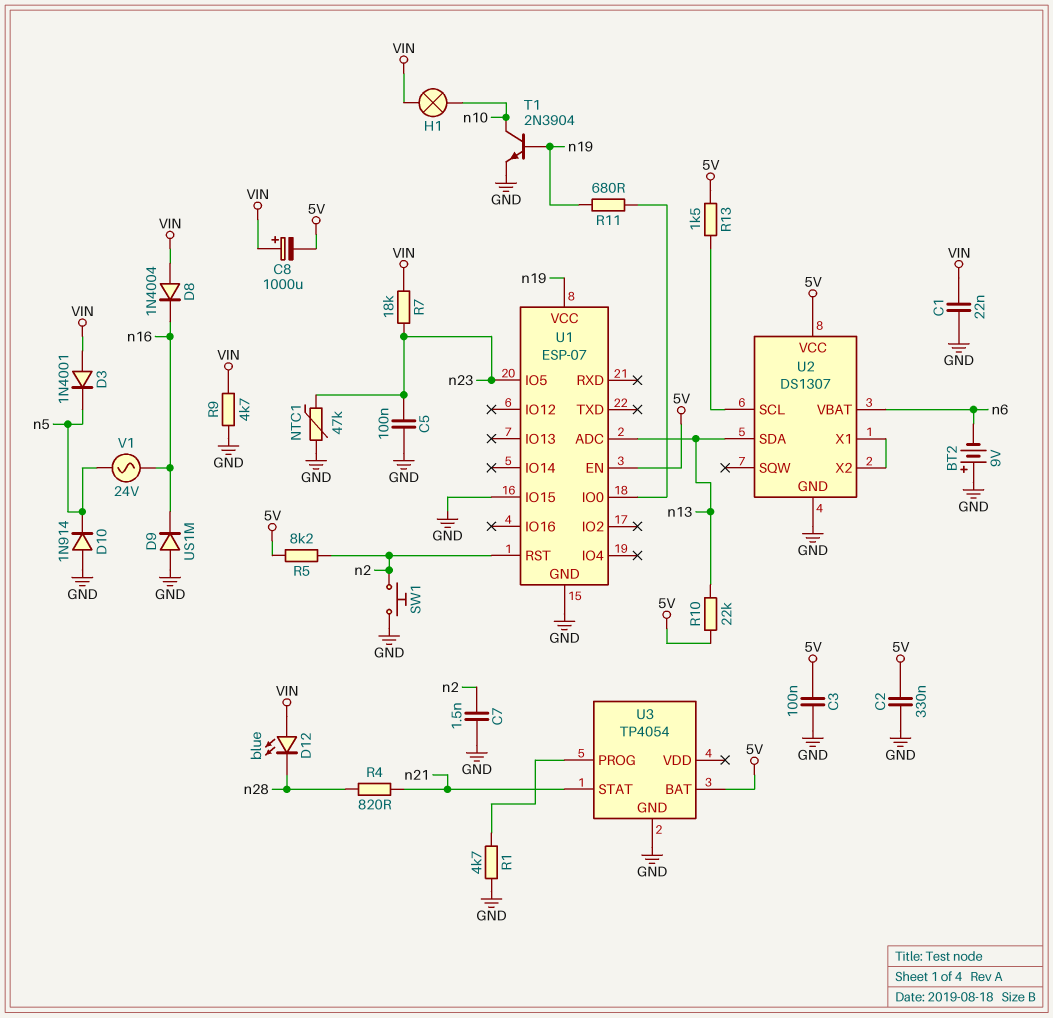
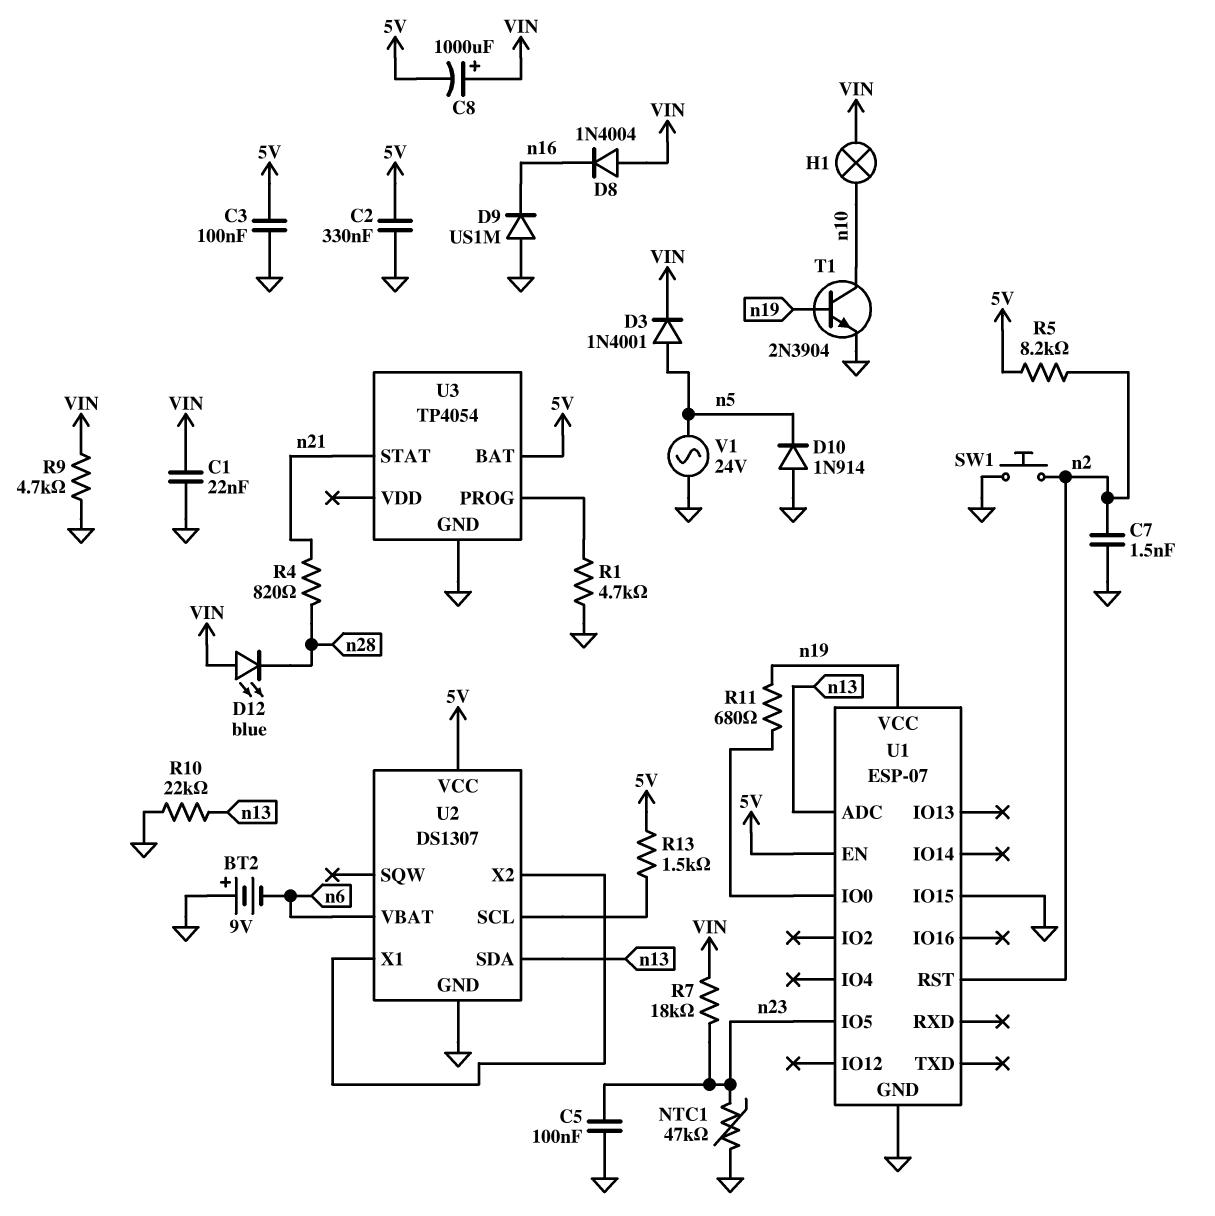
D3: diode 1N4001 (A VIN, K n5) -> diode 1N4001 (A n5, K VIN)
R10: 22k (5V, n13) -> 22k (GND, n13)
V1: AC 24V (n5, n16) -> AC 24V (GND, n5)

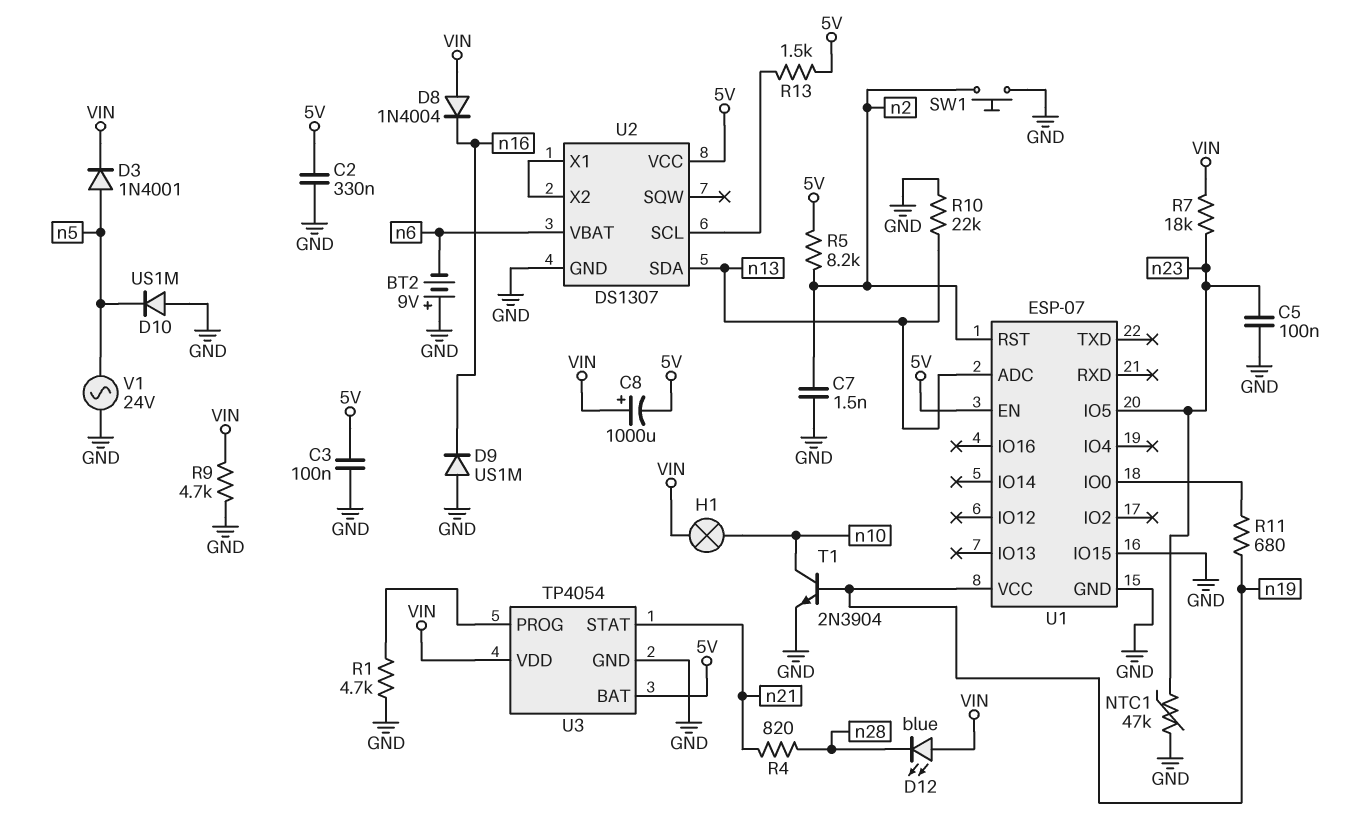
C1: 22nF (GND, VIN) -> none
D10: diode 1N914 (A GND, K n5) -> diode US1M (A GND, K n5)
U3 pin VDD: none -> VIN

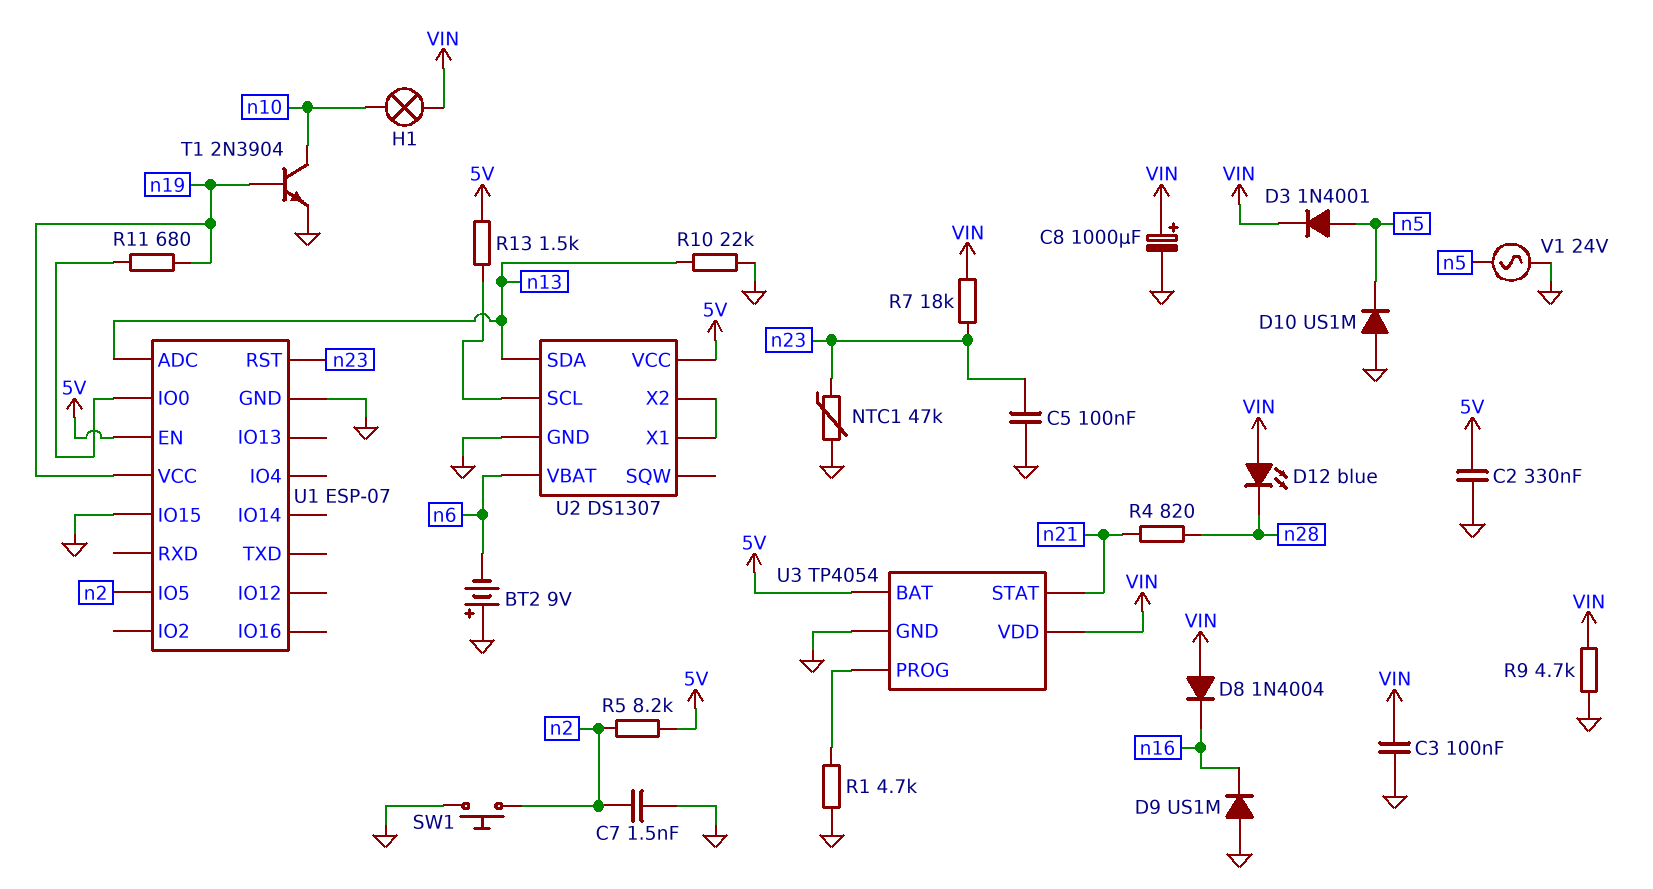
C3: 100nF (5V, GND) -> 100nF (GND, VIN)
C8: 1000uF (plus VIN, minus 5V) -> 1000uF (plus VIN, minus GND)
U1 pin IO5: n23 -> n2
U1 pin RST: n2 -> n23

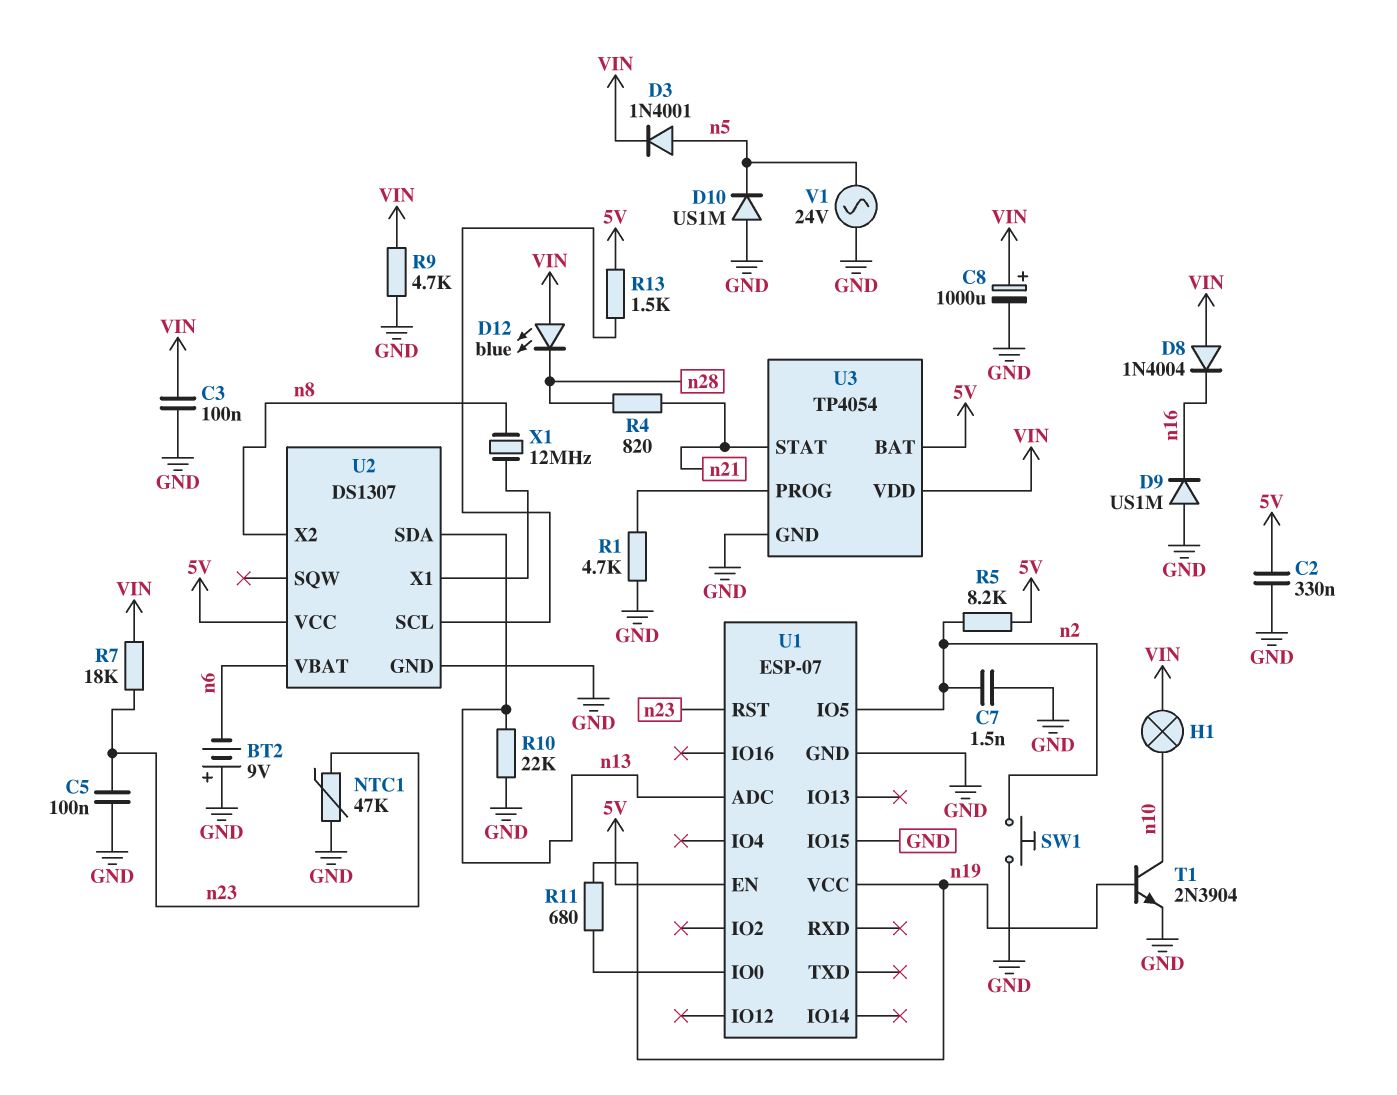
U2 pin X2: U2/X1 -> n8
X1: none -> 12MHz (U2/X1, n8)

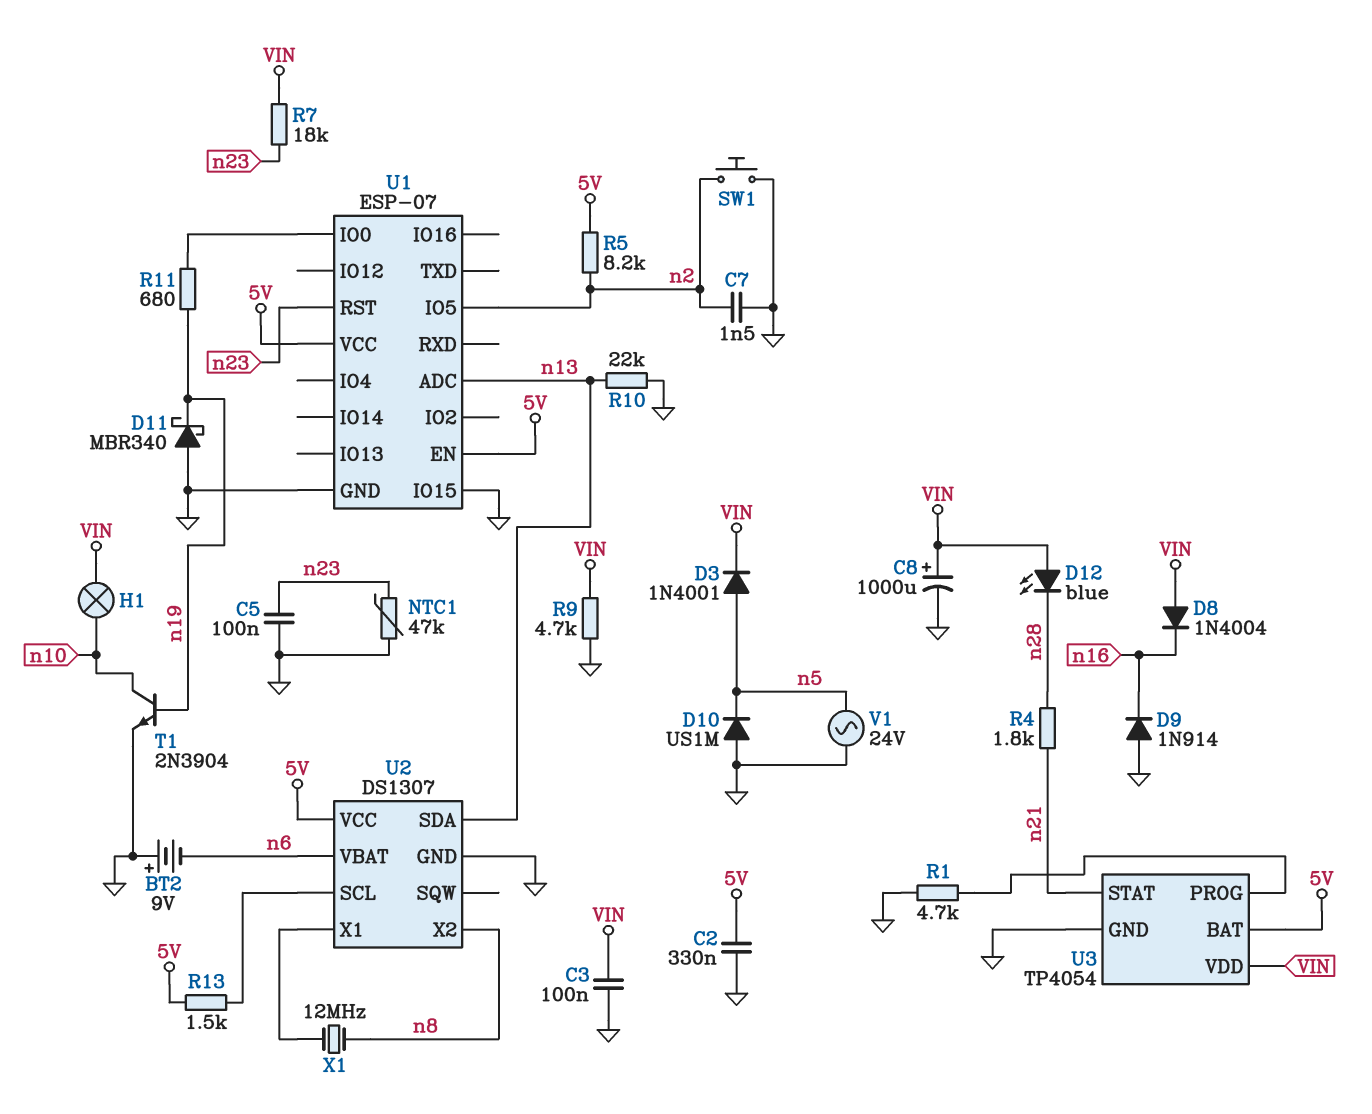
D9: diode US1M (A GND, K n16) -> diode 1N914 (A GND, K n16)
D11: none -> schottky MBR340 (A GND, K n19)
R4: 820 (n21, n28) -> 1.8k (n21, n28)
U1 pin VCC: n19 -> 5V

